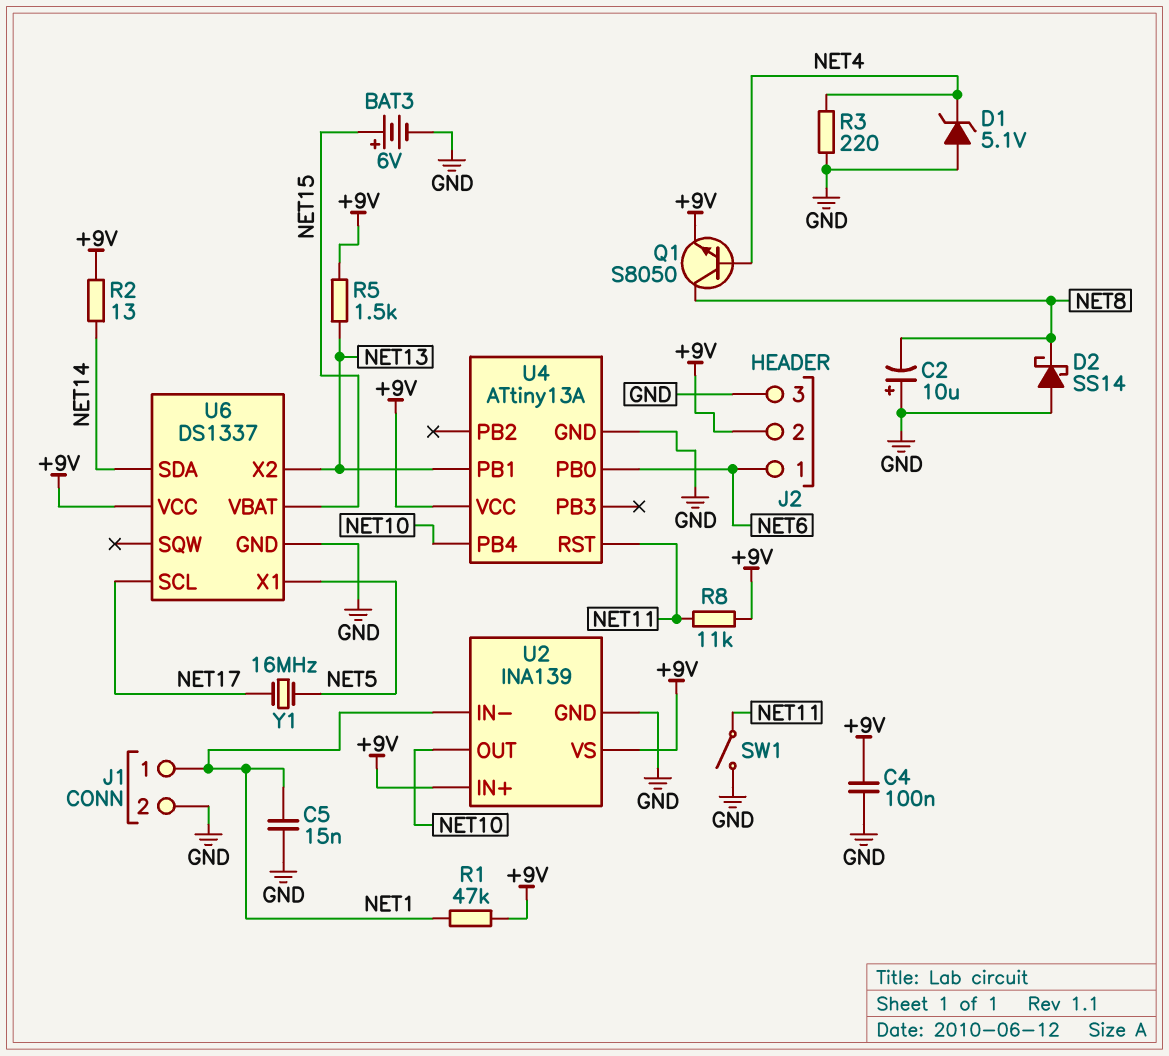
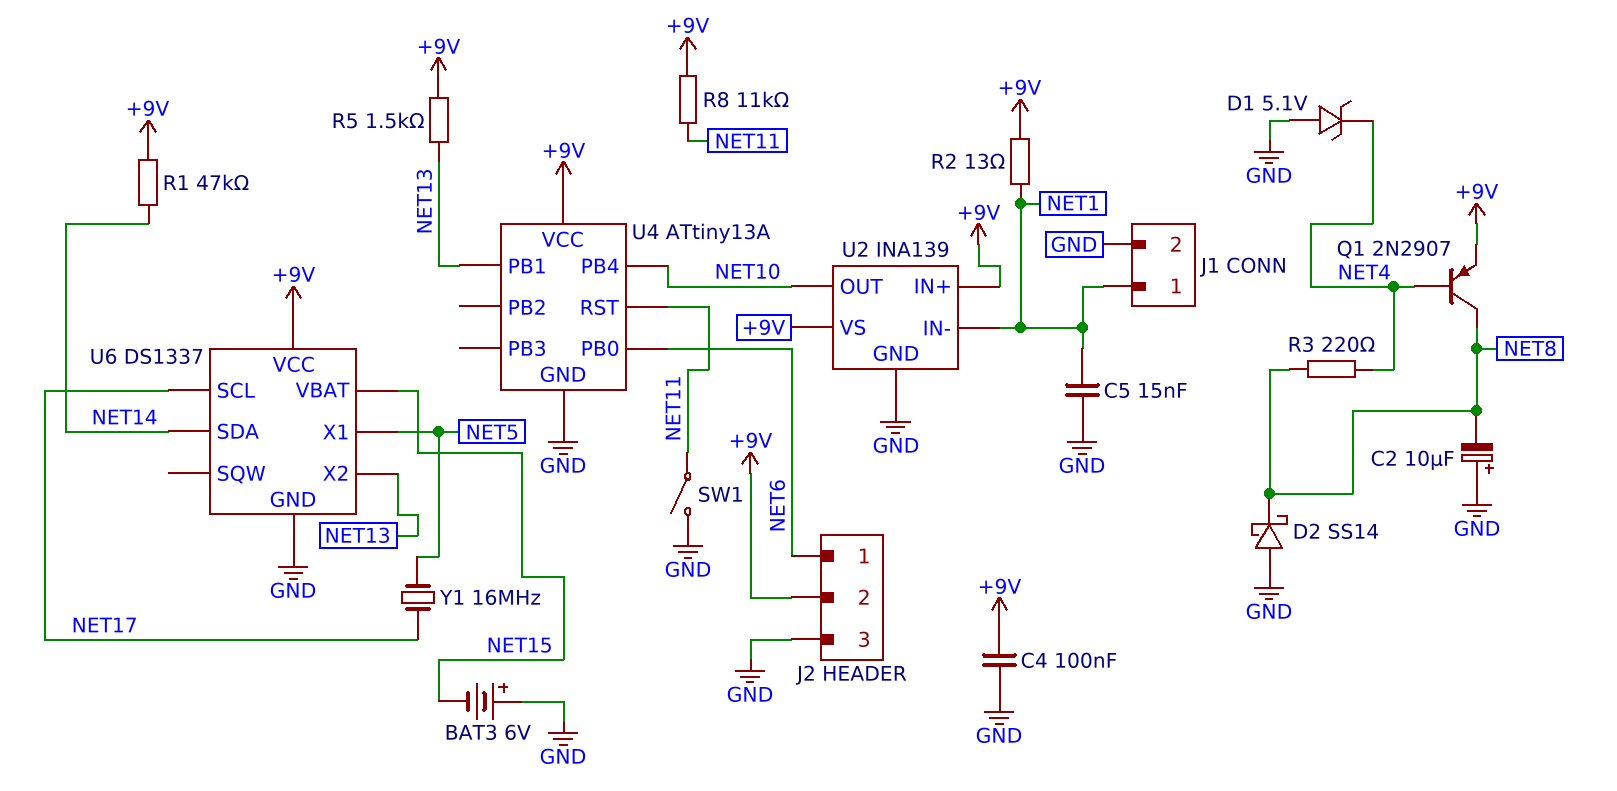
BAT3: 6V (plus NET15, minus GND) -> 6V (plus GND, minus NET15)
Q1: NPN S8050 (B NET4, C NET8, E +9V) -> PNP 2N2907 (B NET4, C NET8, E +9V)
R1: 47k (+9V, NET1) -> 47k (+9V, NET14)
R2: 13 (+9V, NET14) -> 13 (+9V, NET1)
R3: 220 (GND, NET4) -> 220 (NET4, NET8)

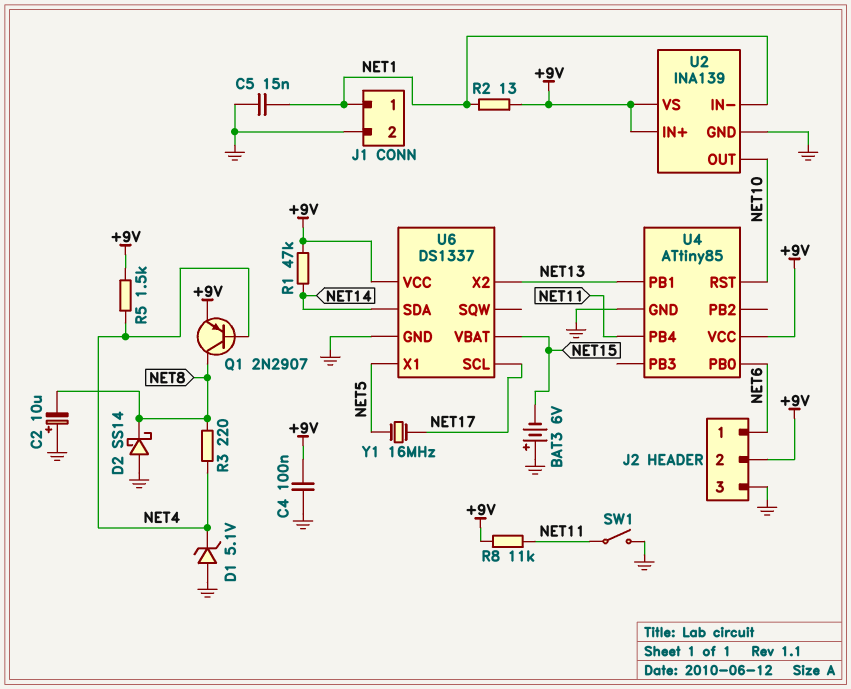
R5: 1.5k (+9V, NET13) -> 1.5k (+9V, NET4)
U4: ATtiny13A -> ATtiny85
U4 pin PB4: NET10 -> NET11
U4 pin RST: NET11 -> NET10

